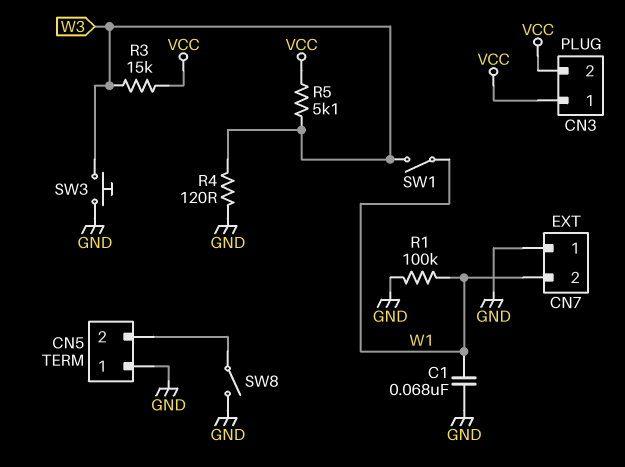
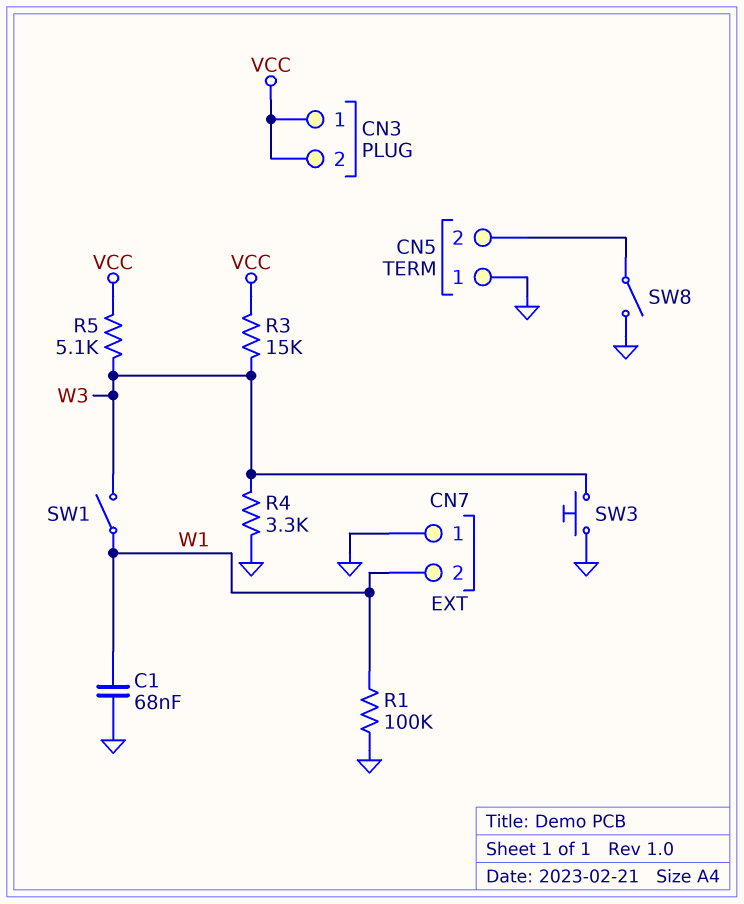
R4: 120 (GND, W3) -> 3.3k (GND, W3)

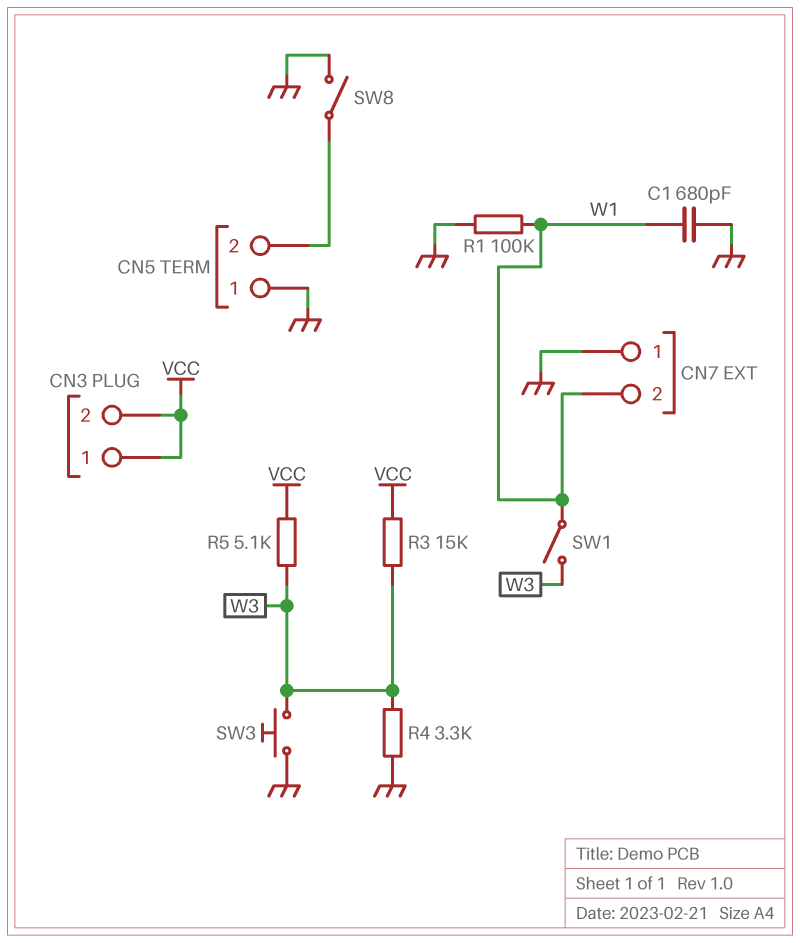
C1: 68nF (GND, W1) -> 680pF (GND, W1)

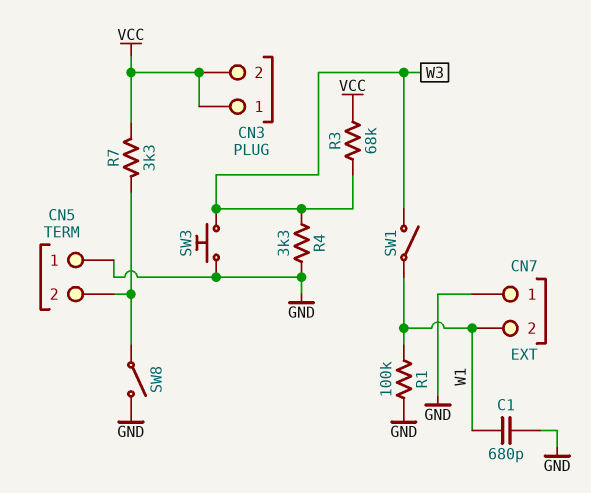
R3: 15k (VCC, W3) -> 68k (VCC, W3)
R5: 5.1k (VCC, W3) -> none
R7: none -> 3.3k (CN5/2, VCC)

